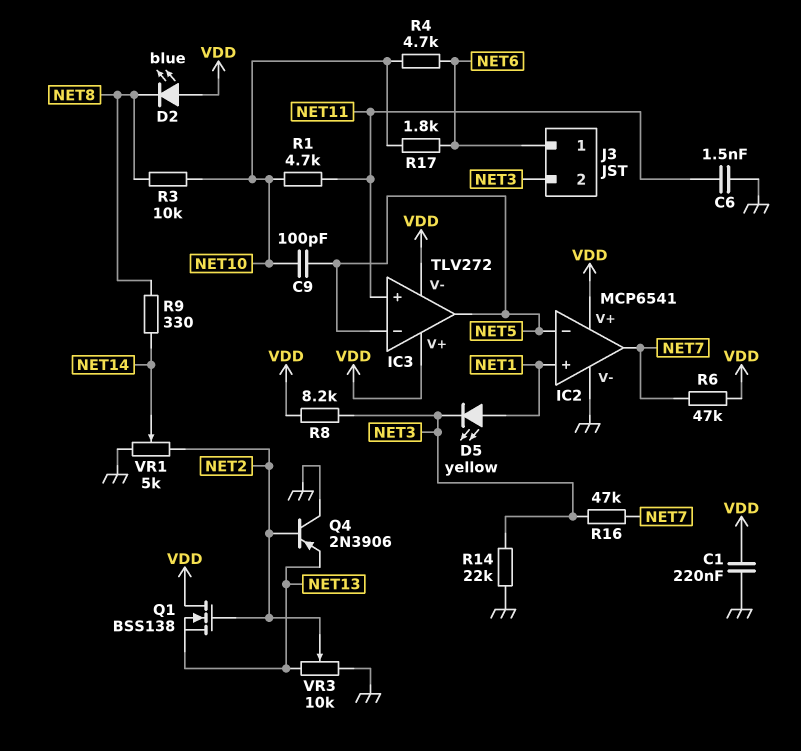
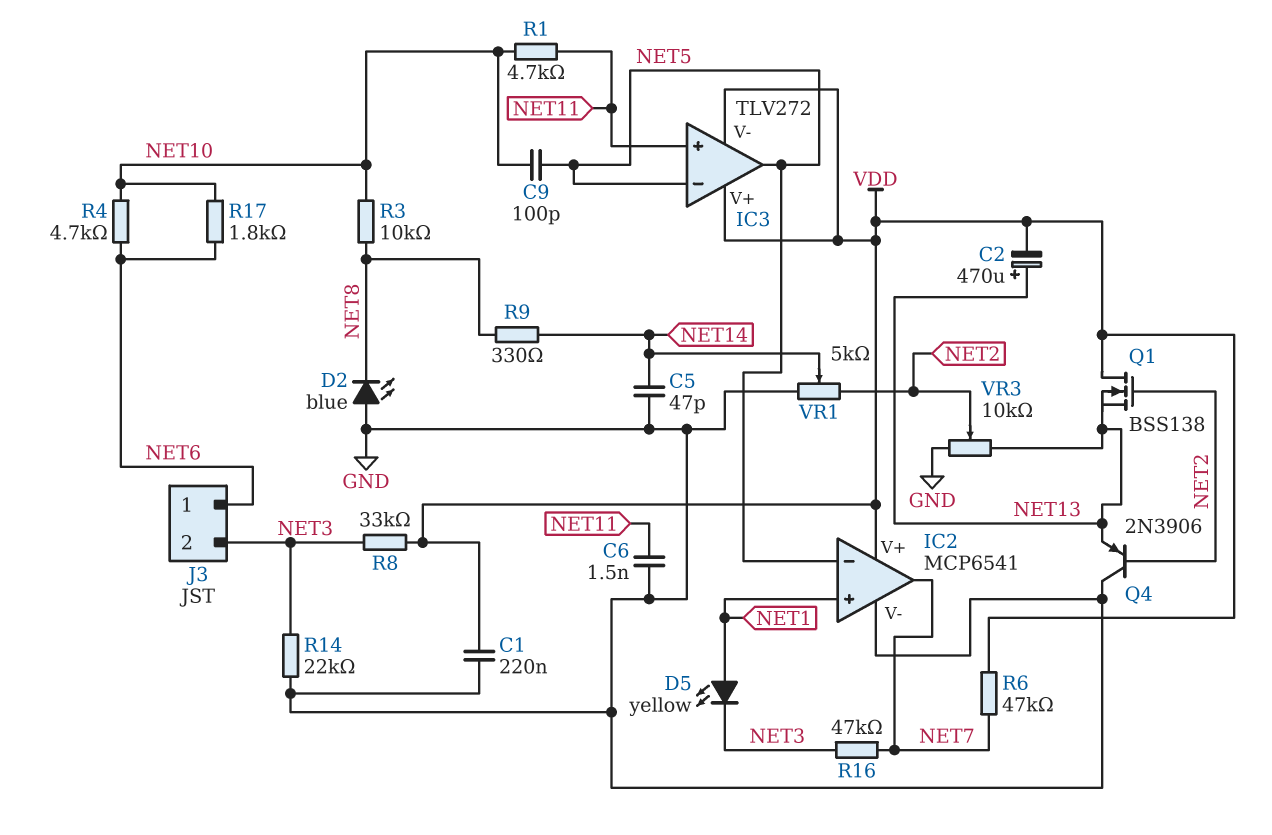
C2: none -> 470uF (plus NET13, minus VDD)
C5: none -> 47pF (GND, NET14)
D2: LED blue (A VDD, K NET8) -> LED blue (A GND, K NET8)
R8: 8.2k (NET3, VDD) -> 33k (NET3, VDD)

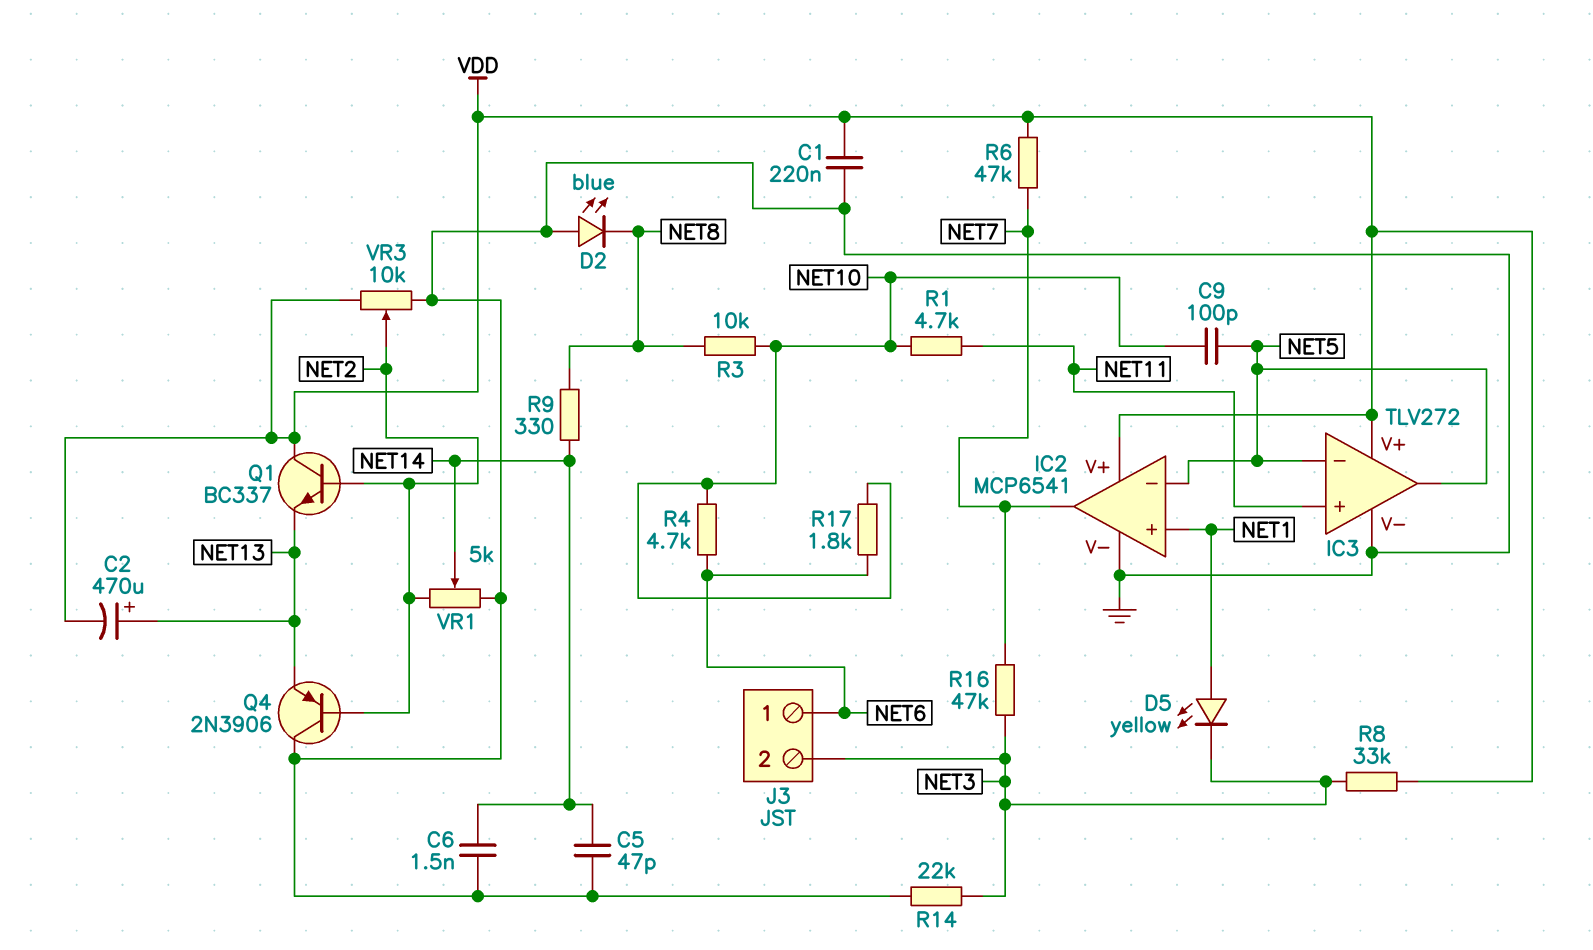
C6: 1.5nF (GND, NET11) -> 1.5nF (GND, NET14)
IC3 pin V-: VDD -> GND
Q1: NMOS BSS138 (G NET2, D VDD, S NET13) -> NPN BC337 (B NET2, C VDD, E NET13)
VR3: 10k (GND, NET13, wiper NET2) -> 10k (GND, VDD, wiper NET2)

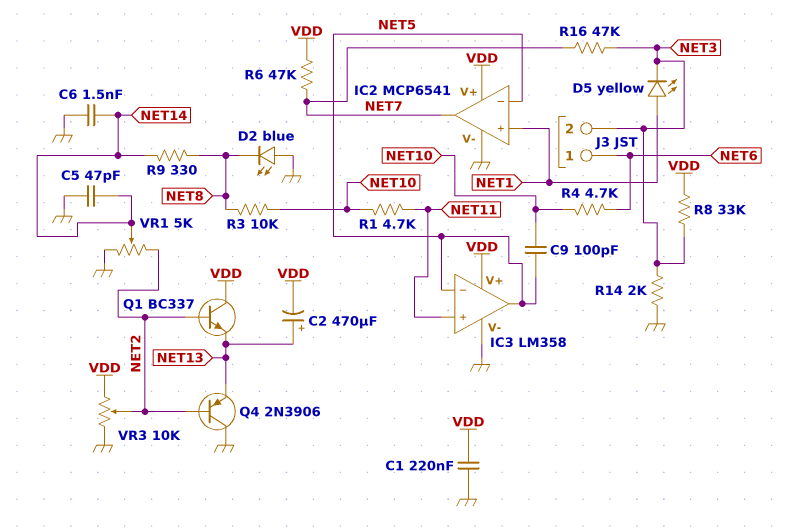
IC3: TLV272 -> LM358
R14: 22k (GND, NET3) -> 2k (GND, NET3)
R17: 1.8k (NET6, NET10) -> none

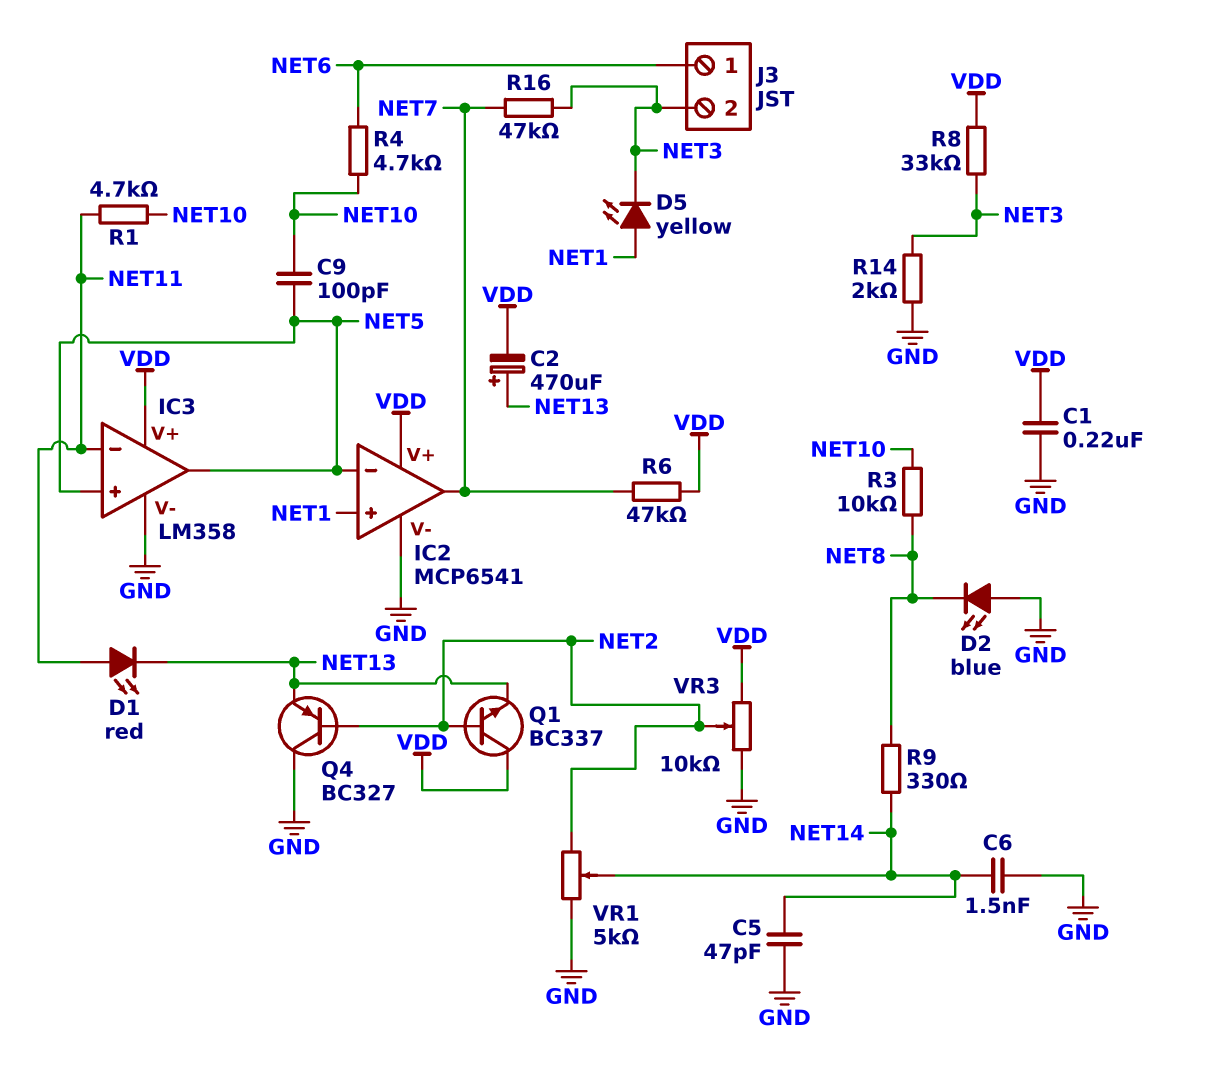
D1: none -> LED red (A NET11, K NET13)
IC3 pin in+: NET11 -> NET5
IC3 pin in-: NET5 -> NET11
Q4: PNP 2N3906 (B NET2, C GND, E NET13) -> PNP BC327 (B NET2, C GND, E NET13)

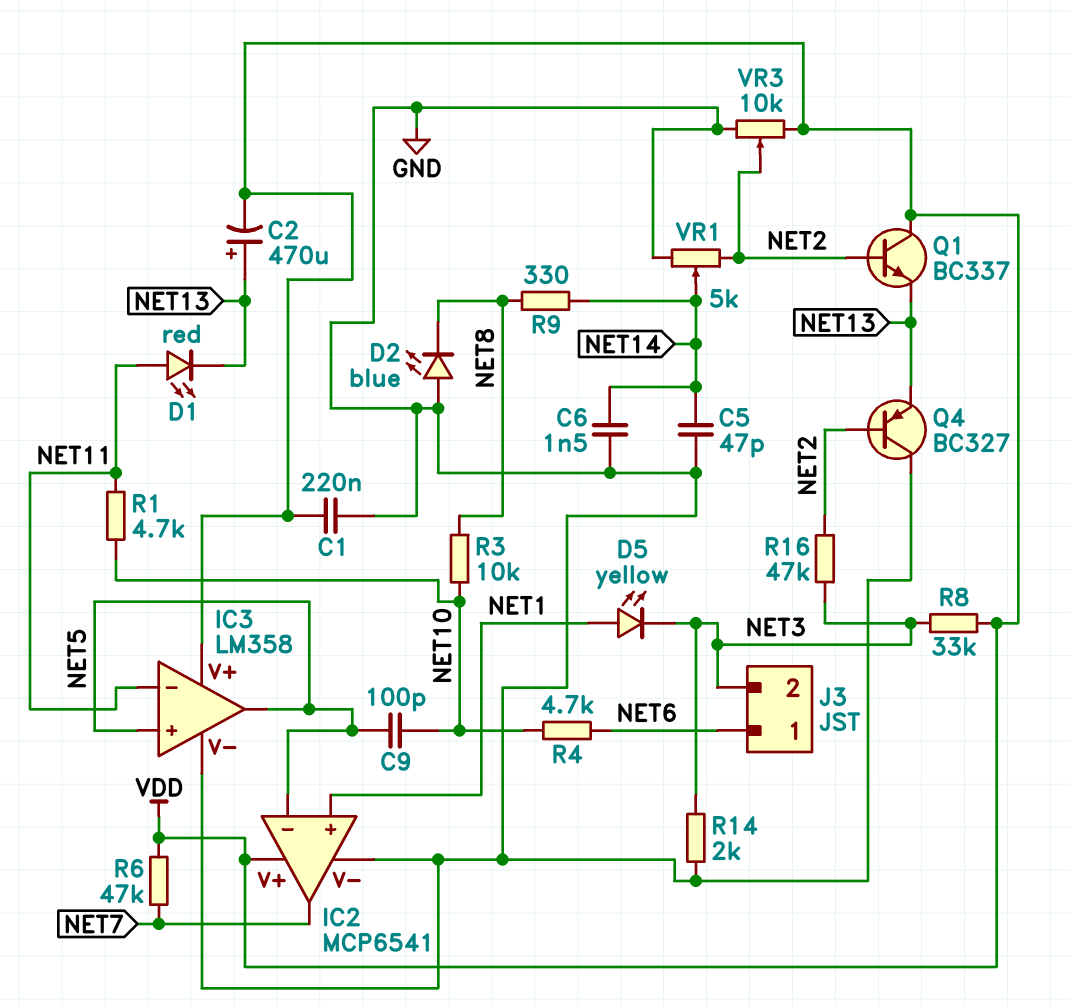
R16: 47k (NET3, NET7) -> 47k (NET2, NET3)

